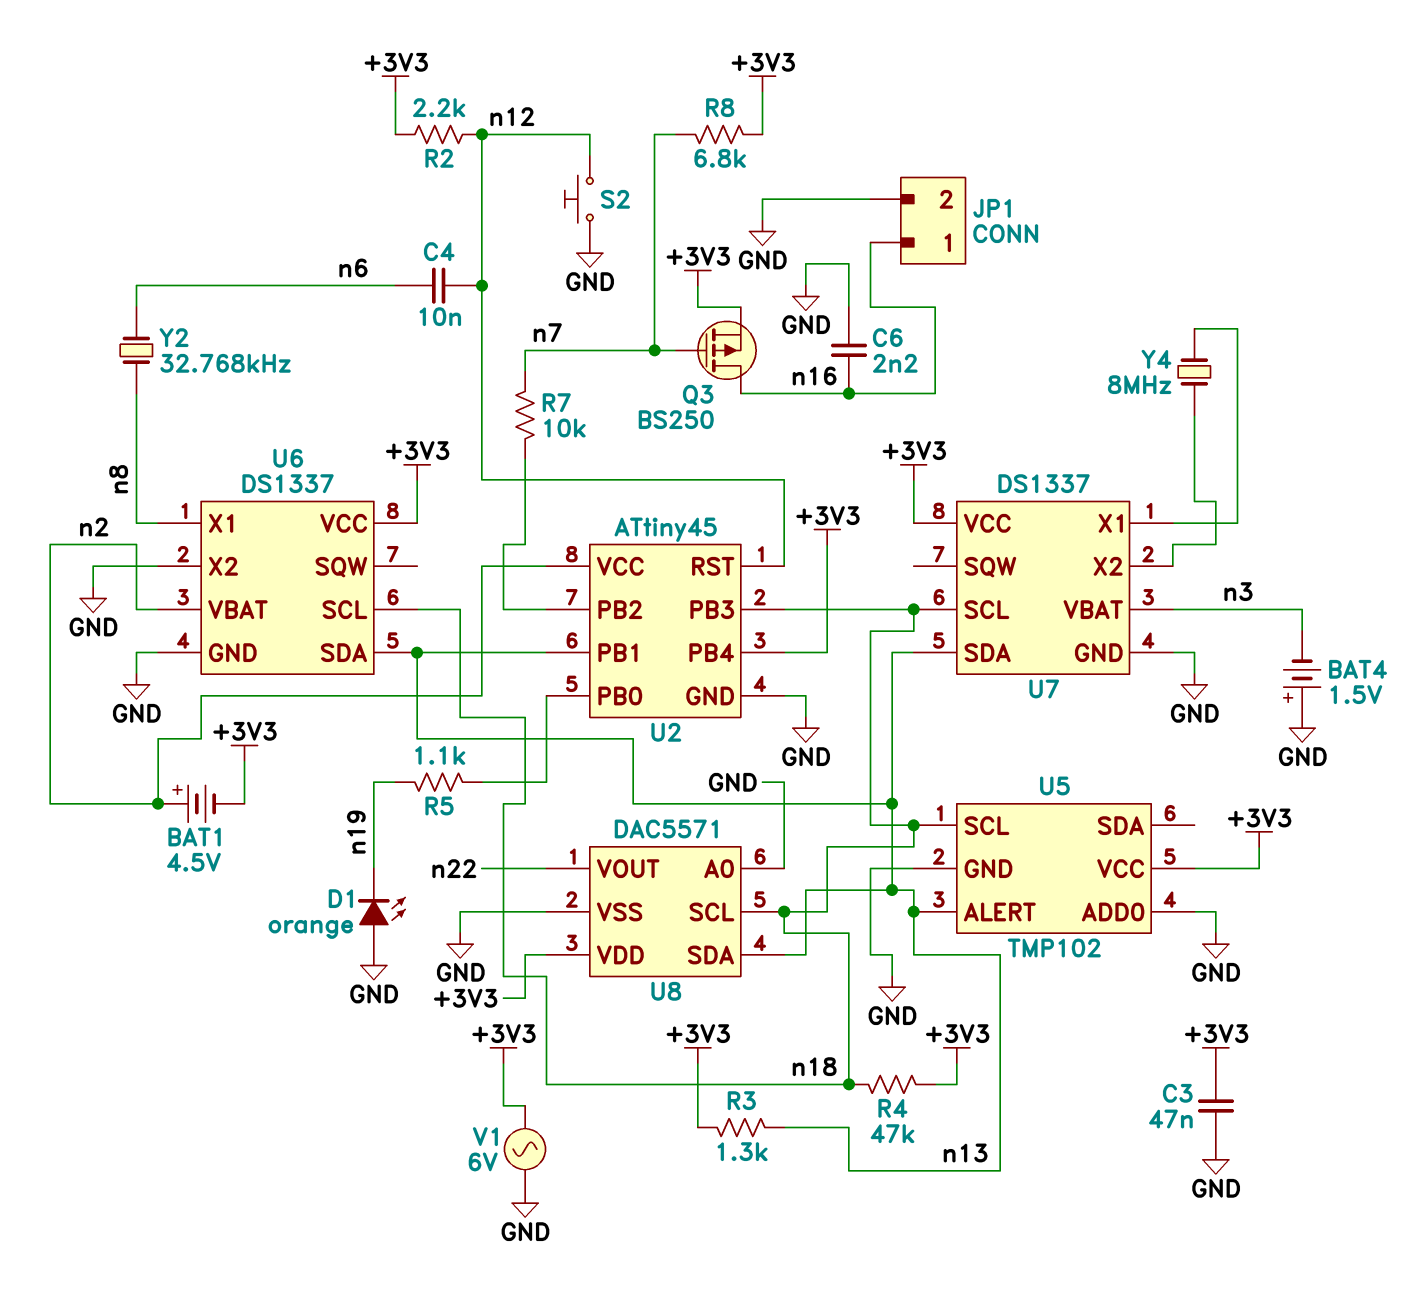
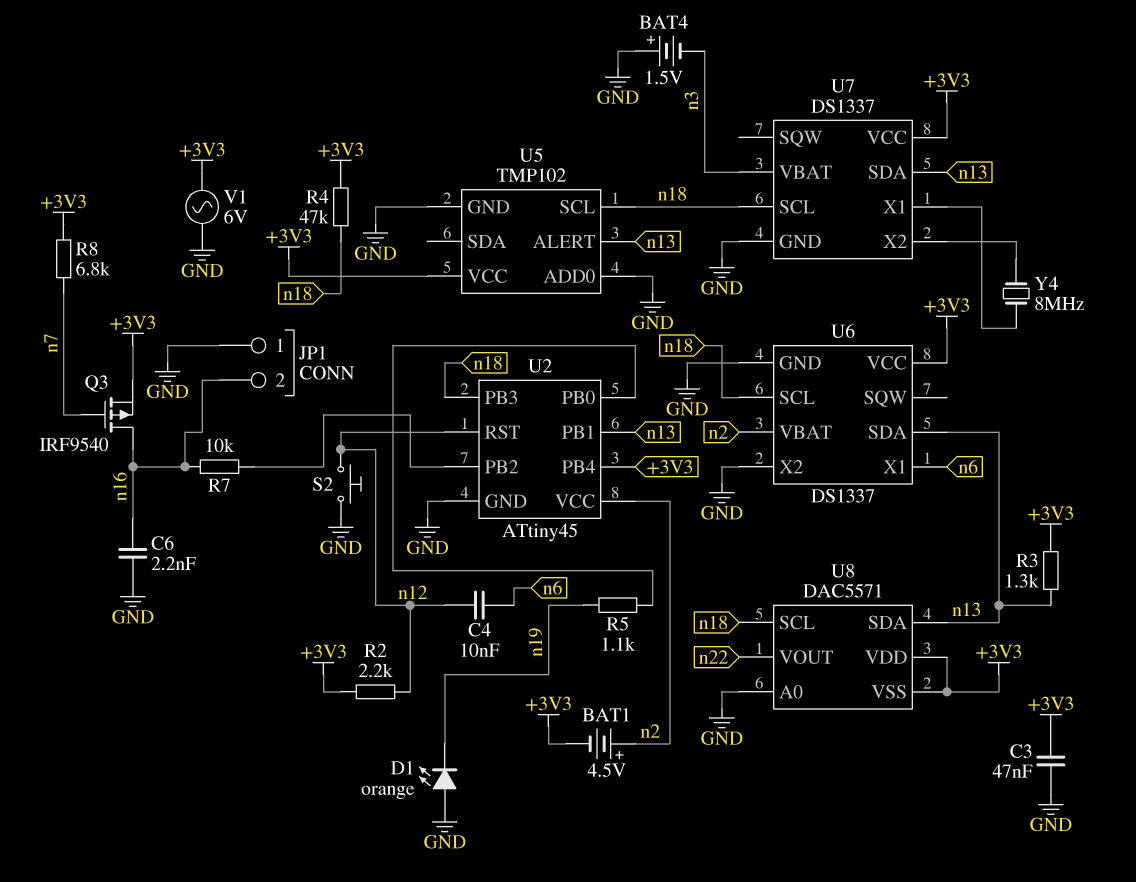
JP1 pin 1: n16 -> GND
JP1 pin 2: GND -> n16
Q3: PMOS BS250 (G n7, D n16, S +3V3) -> PMOS IRF9540 (G n7, D n16, S +3V3)
R7: 10k (U2/PB2, n7) -> 10k (U2/PB2, n16)
U6 pin X1: n8 -> n6
U8 pin VSS: GND -> +3V3
Y2: 32.768kHz (n6, n8) -> none

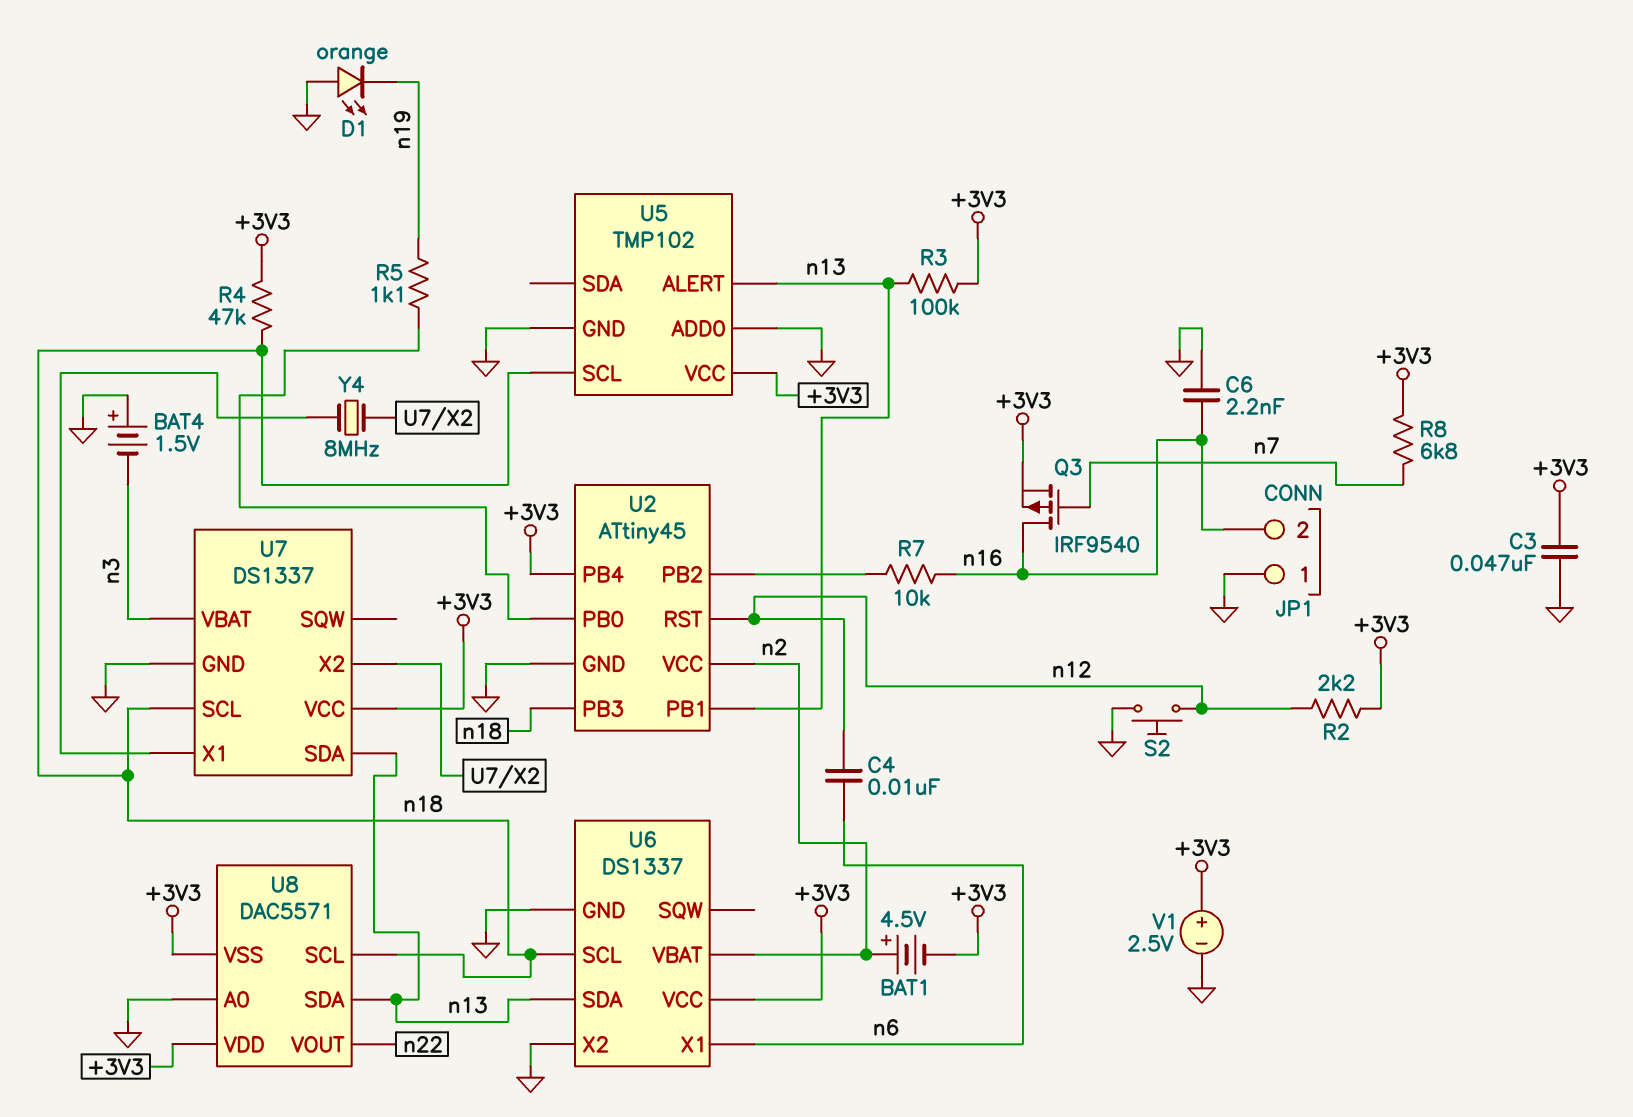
R3: 1.3k (+3V3, n13) -> 100k (+3V3, n13)
V1: AC 6V (+3V3, GND) -> 2.5V (plus +3V3, minus GND)

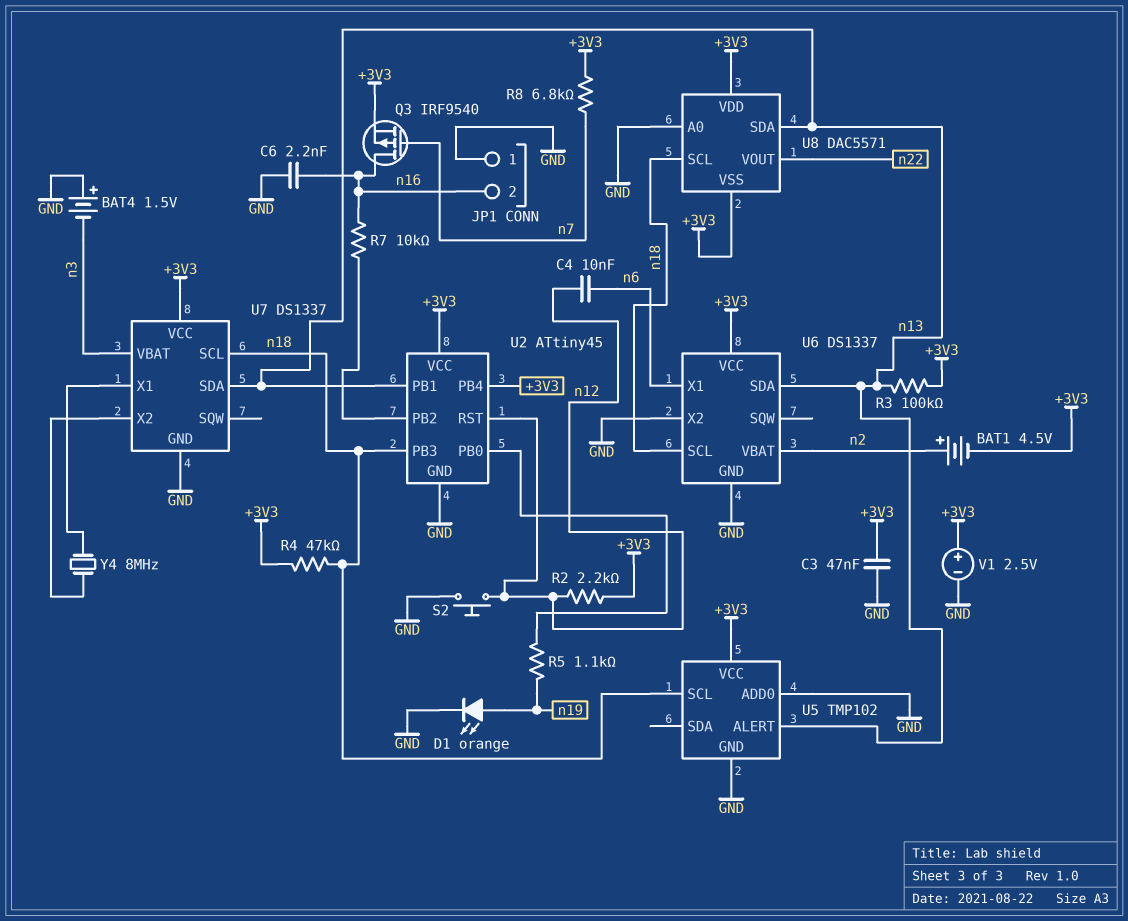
D1: LED orange (A GND, K n19) -> LED orange (A n19, K GND)
U2 pin VCC: n2 -> +3V3

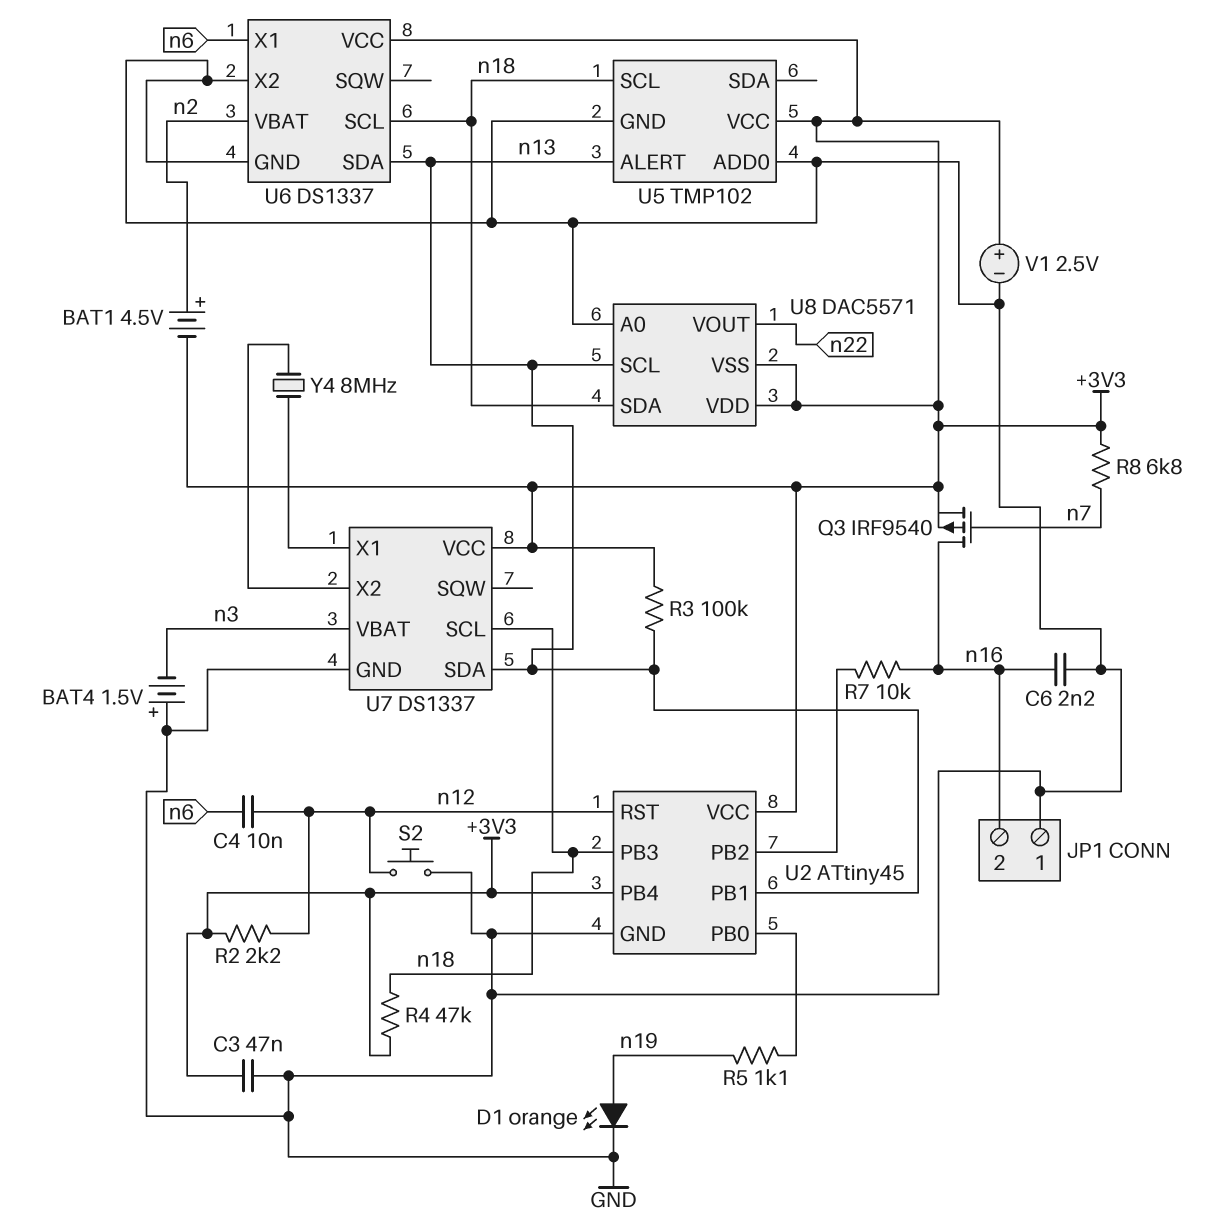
U8 pin SCL: n18 -> n13
U8 pin SDA: n13 -> n18

